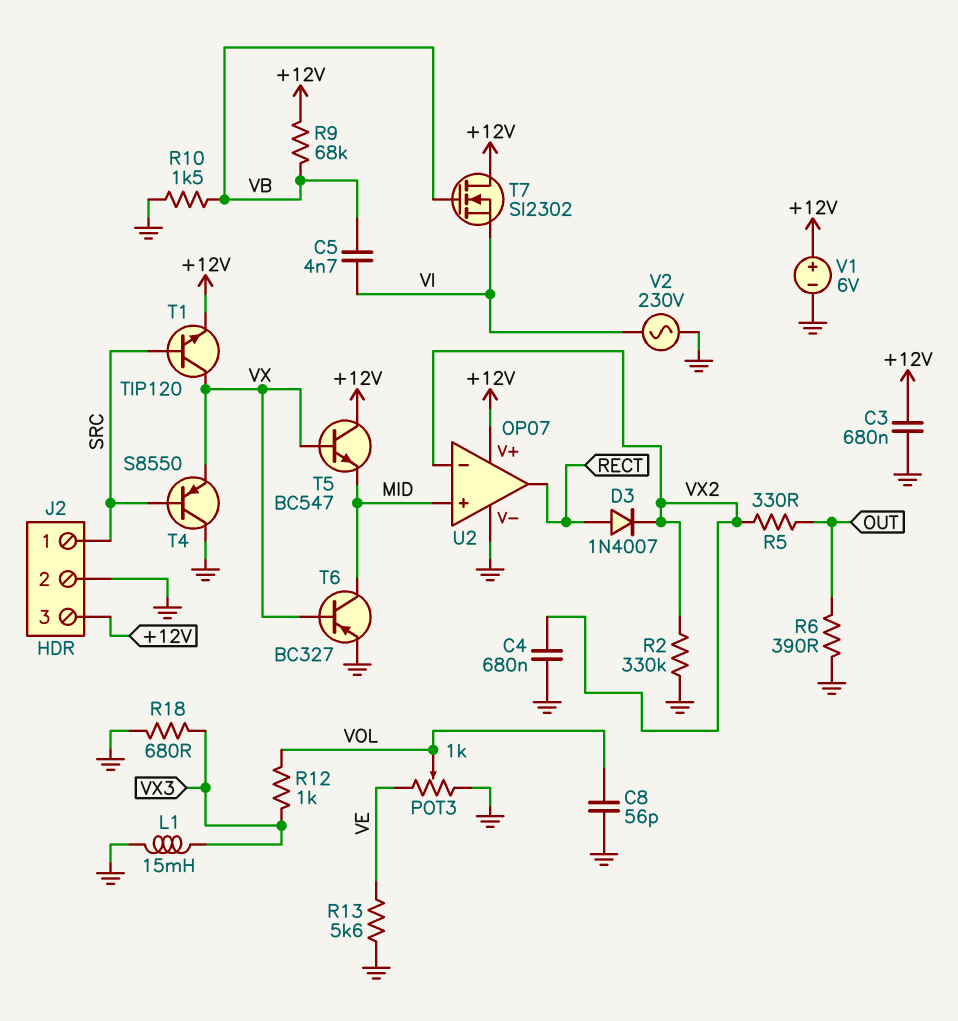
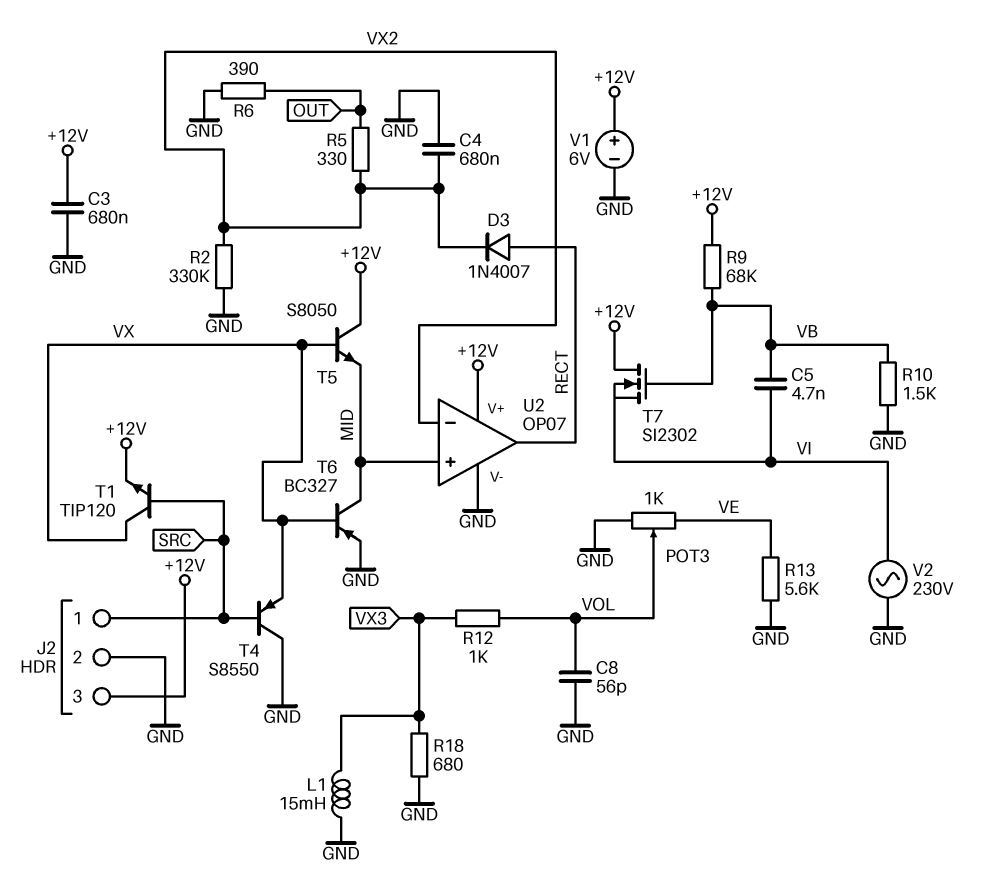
T5: NPN BC547 (B VX, C +12V, E MID) -> NPN S8050 (B VX, C +12V, E MID)

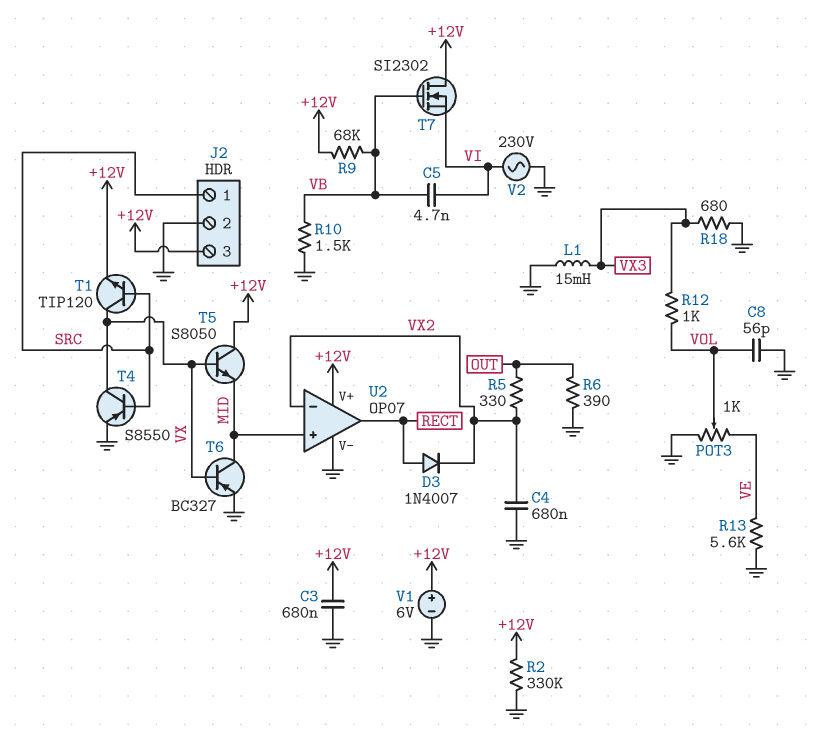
R2: 330k (GND, VX2) -> 330k (+12V, GND)
T4: PNP S8550 (B SRC, C GND, E VX) -> PNP S8550 (B SRC, C VX, E GND)

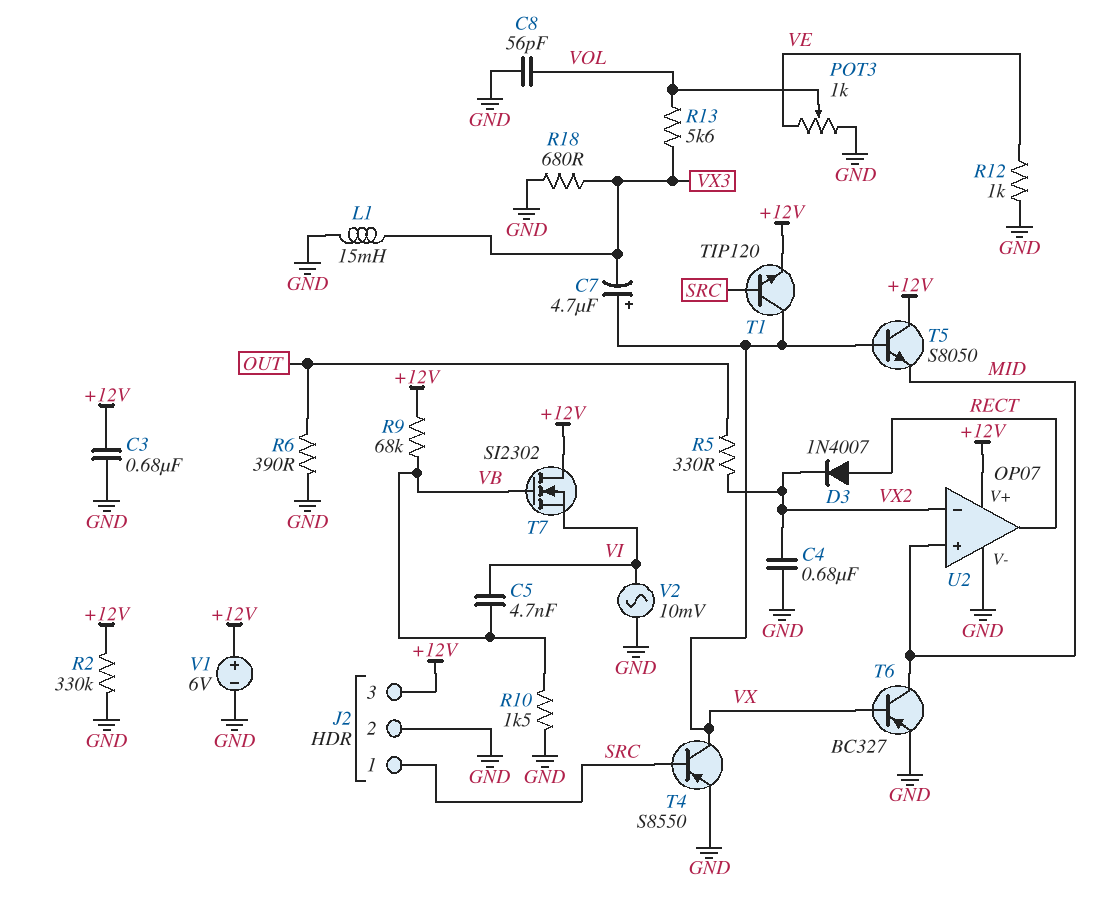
C7: none -> 4.7uF (plus VX, minus VX3)
R12: 1k (VOL, VX3) -> 1k (GND, VE)
R13: 5.6k (GND, VE) -> 5.6k (VOL, VX3)
V2: AC 230V (GND, VI) -> AC 10mV (GND, VI)

